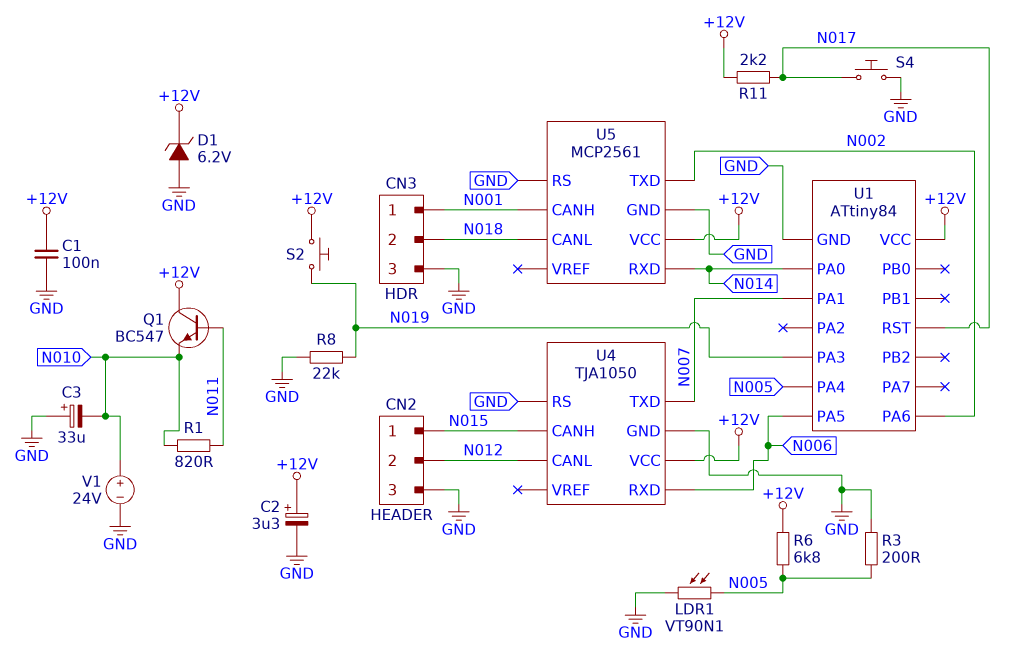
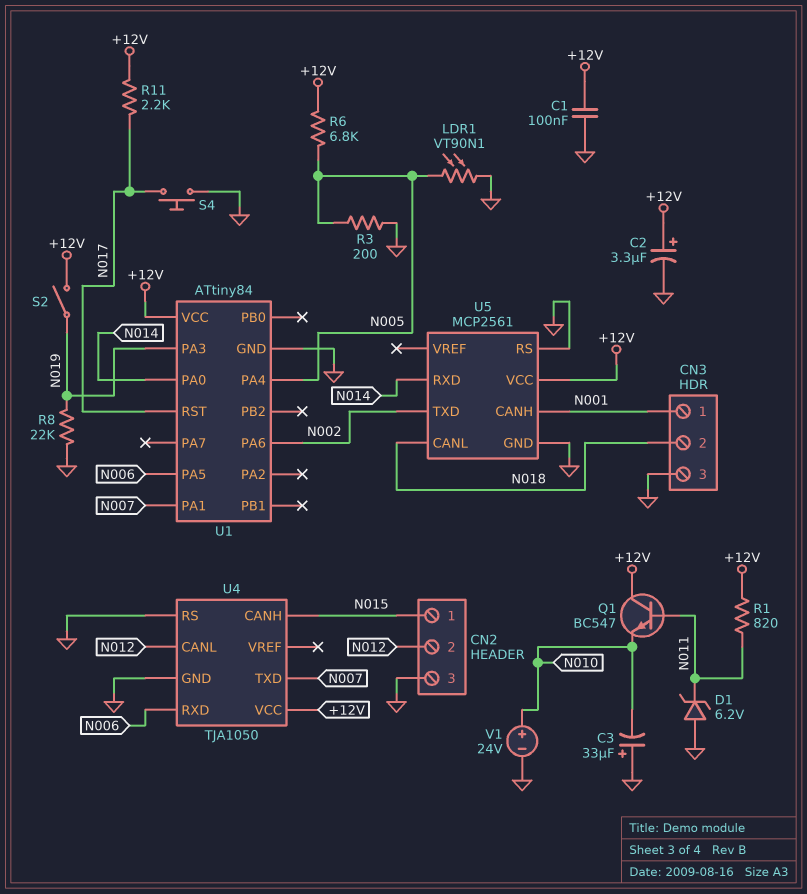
D1: zener 6.2V (A GND, K +12V) -> zener 6.2V (A GND, K N011)
R1: 820 (N010, N011) -> 820 (+12V, N011)
S2: button (+12V, N019) -> switch (+12V, N019)

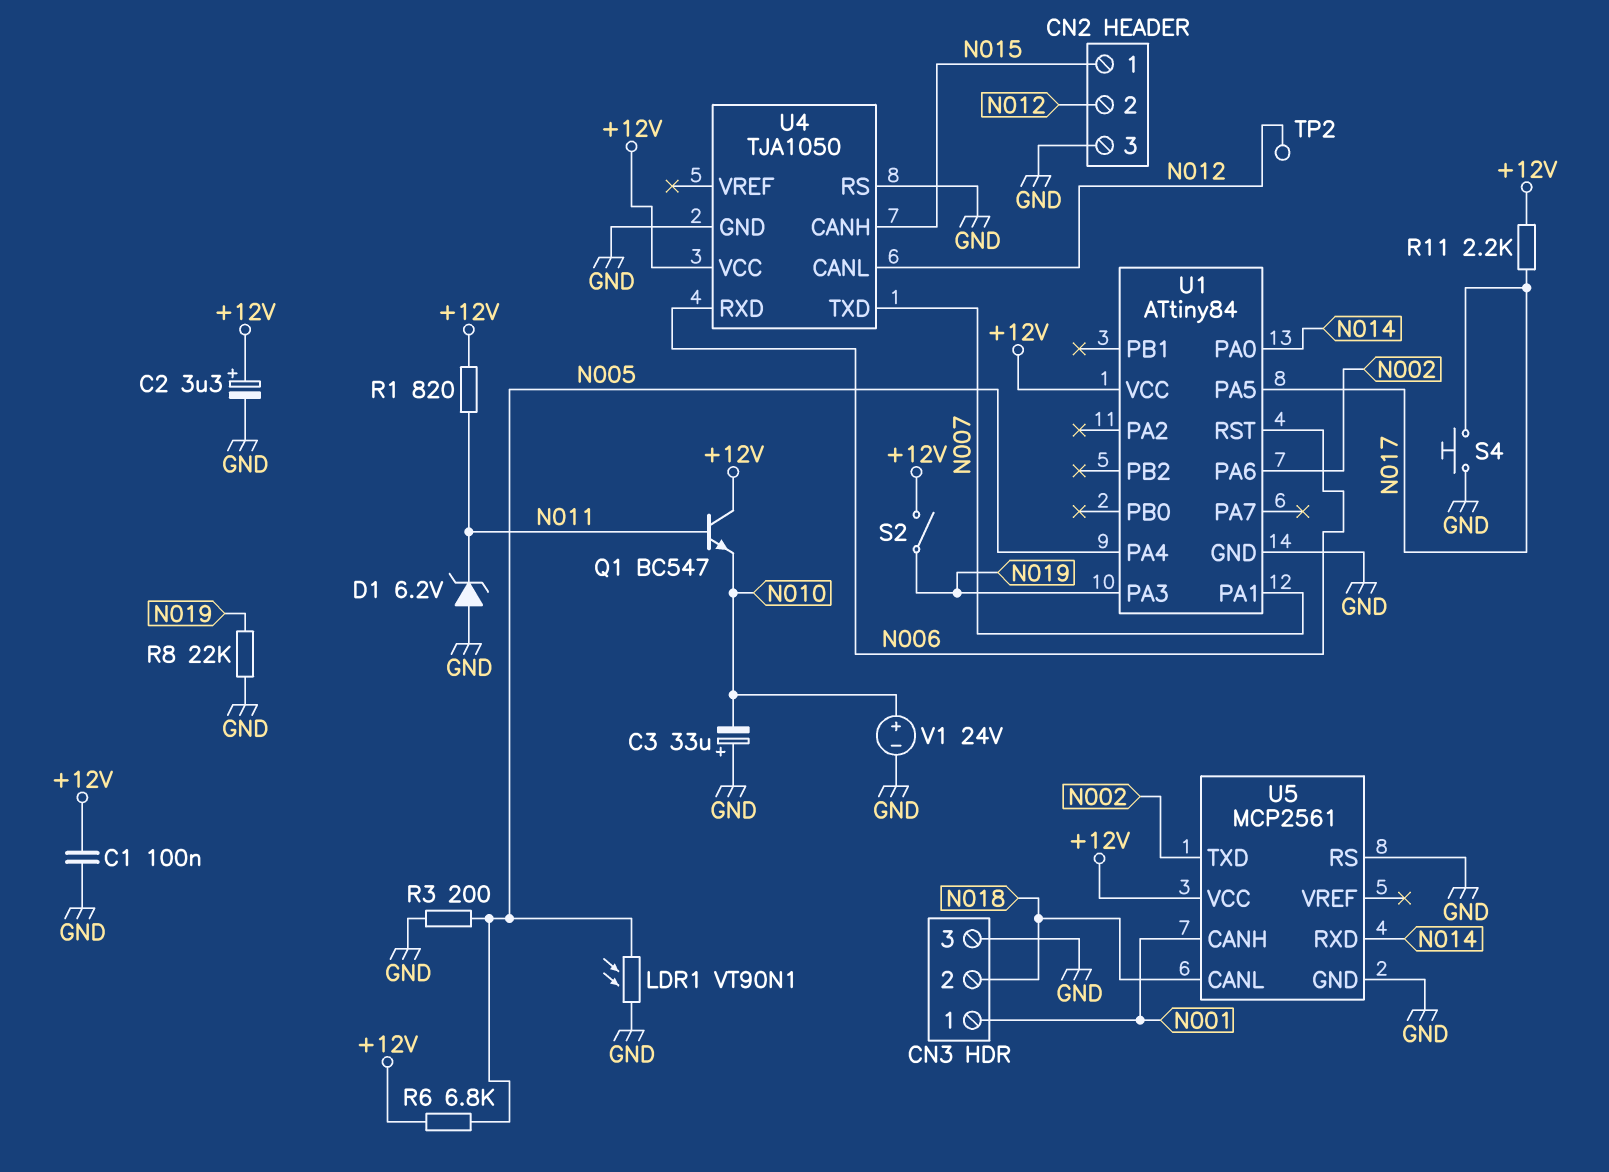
TP2: none -> test point (N012)
U1 pin PA5: N006 -> N017
U1 pin RST: N017 -> N006

